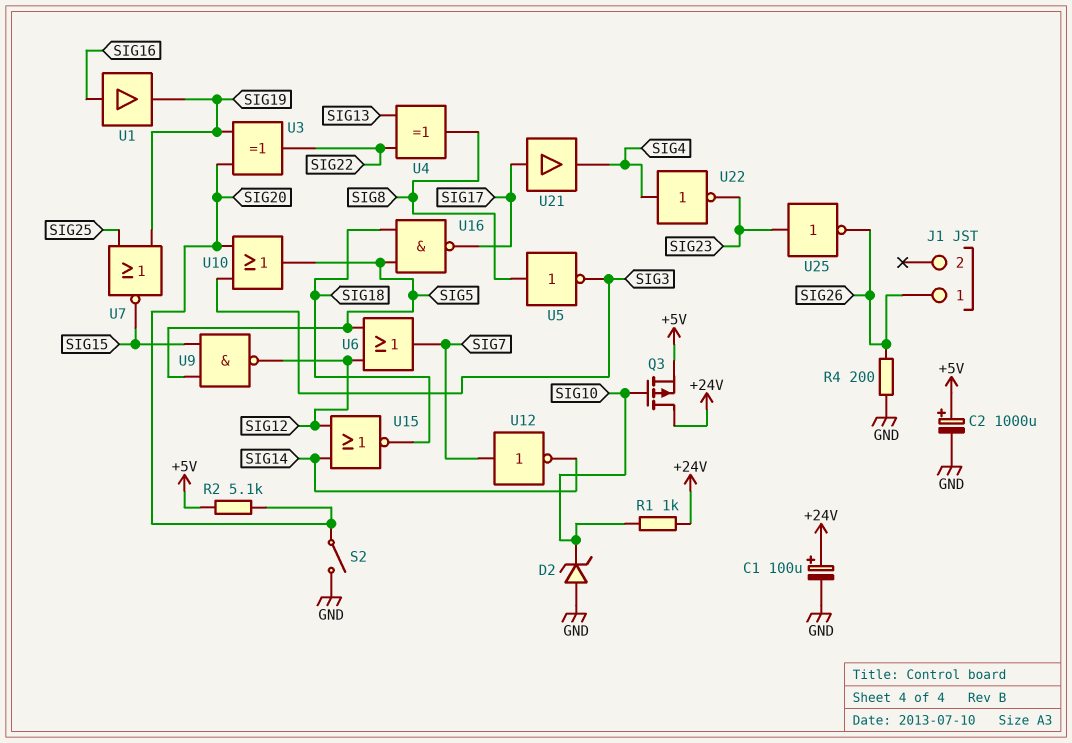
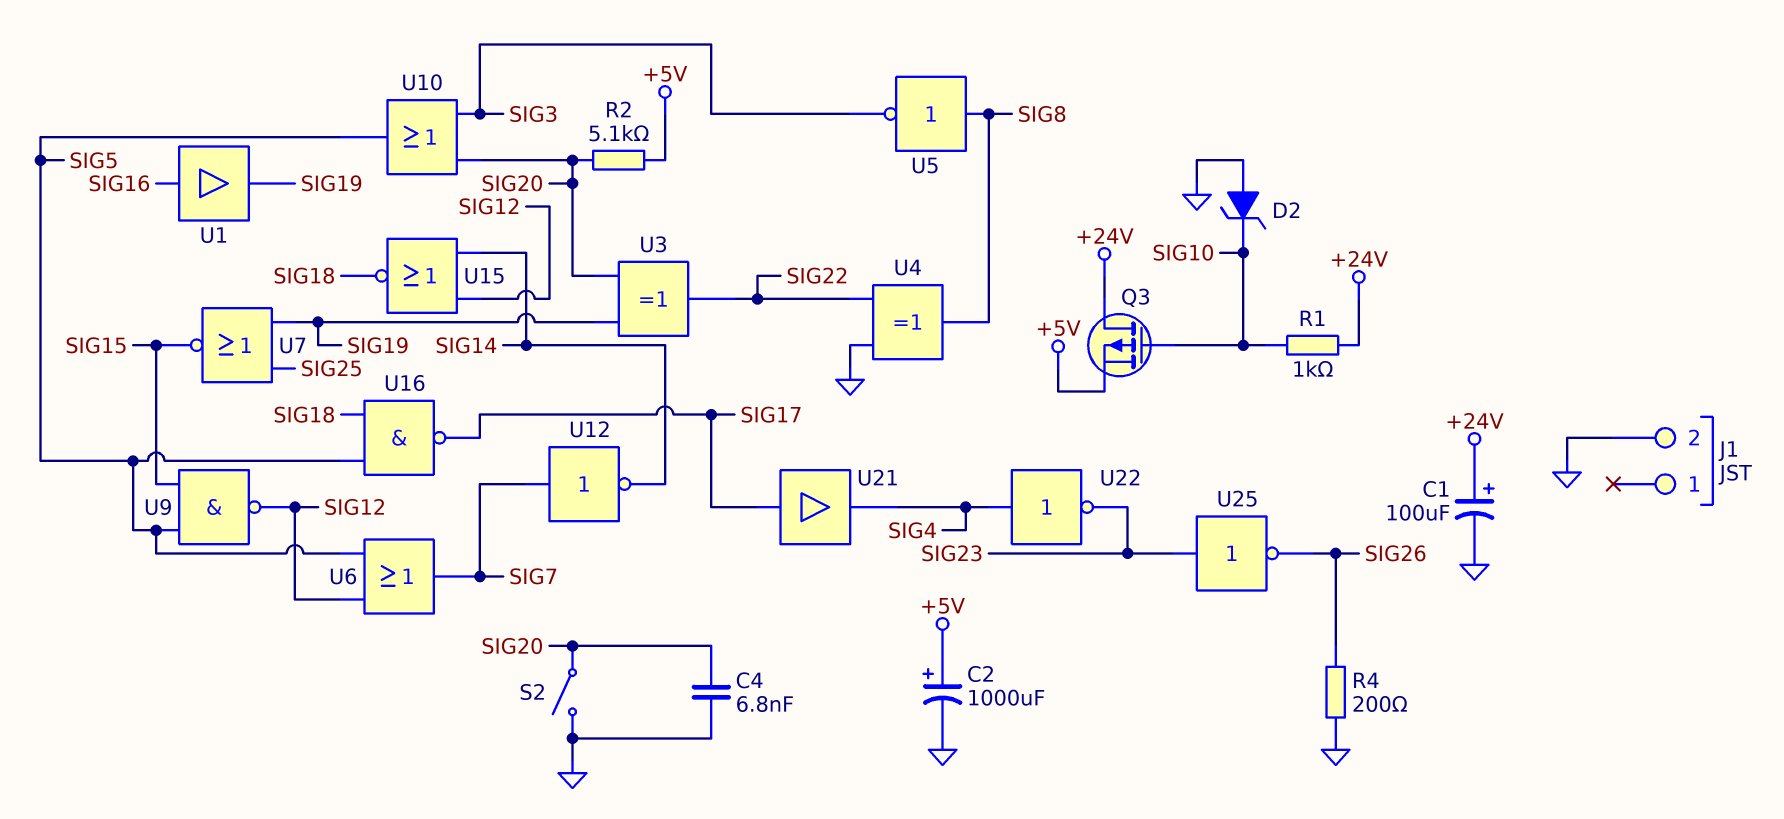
C4: none -> 6.8nF (GND, SIG20)
J1 pin 1: SIG26 -> none
J1 pin 2: none -> GND
U4: XOR (in SIG13, in SIG22, out SIG8) -> XOR (in GND, in SIG22, out SIG8)

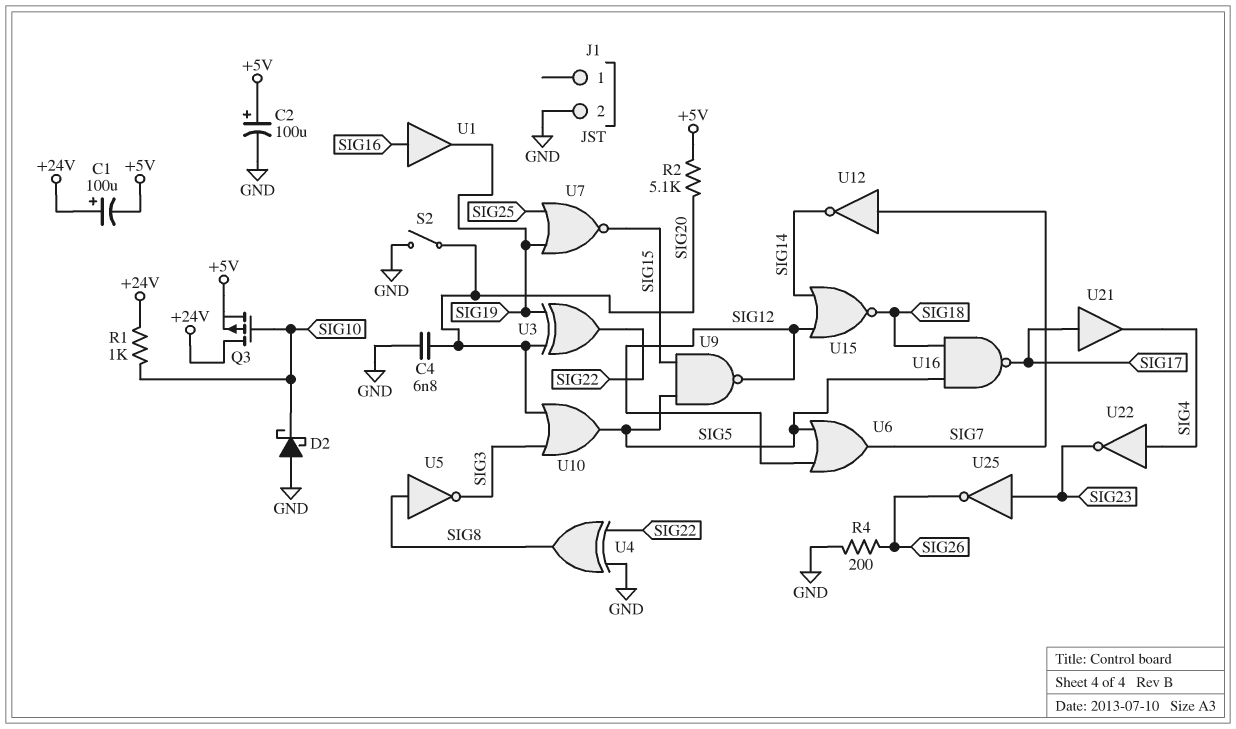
C1: 100uF (plus +24V, minus GND) -> 100uF (plus +24V, minus +5V)
C2: 1000uF (plus +5V, minus GND) -> 100uF (plus +5V, minus GND)
D2: zener (A GND, K SIG10) -> schottky (A GND, K SIG10)

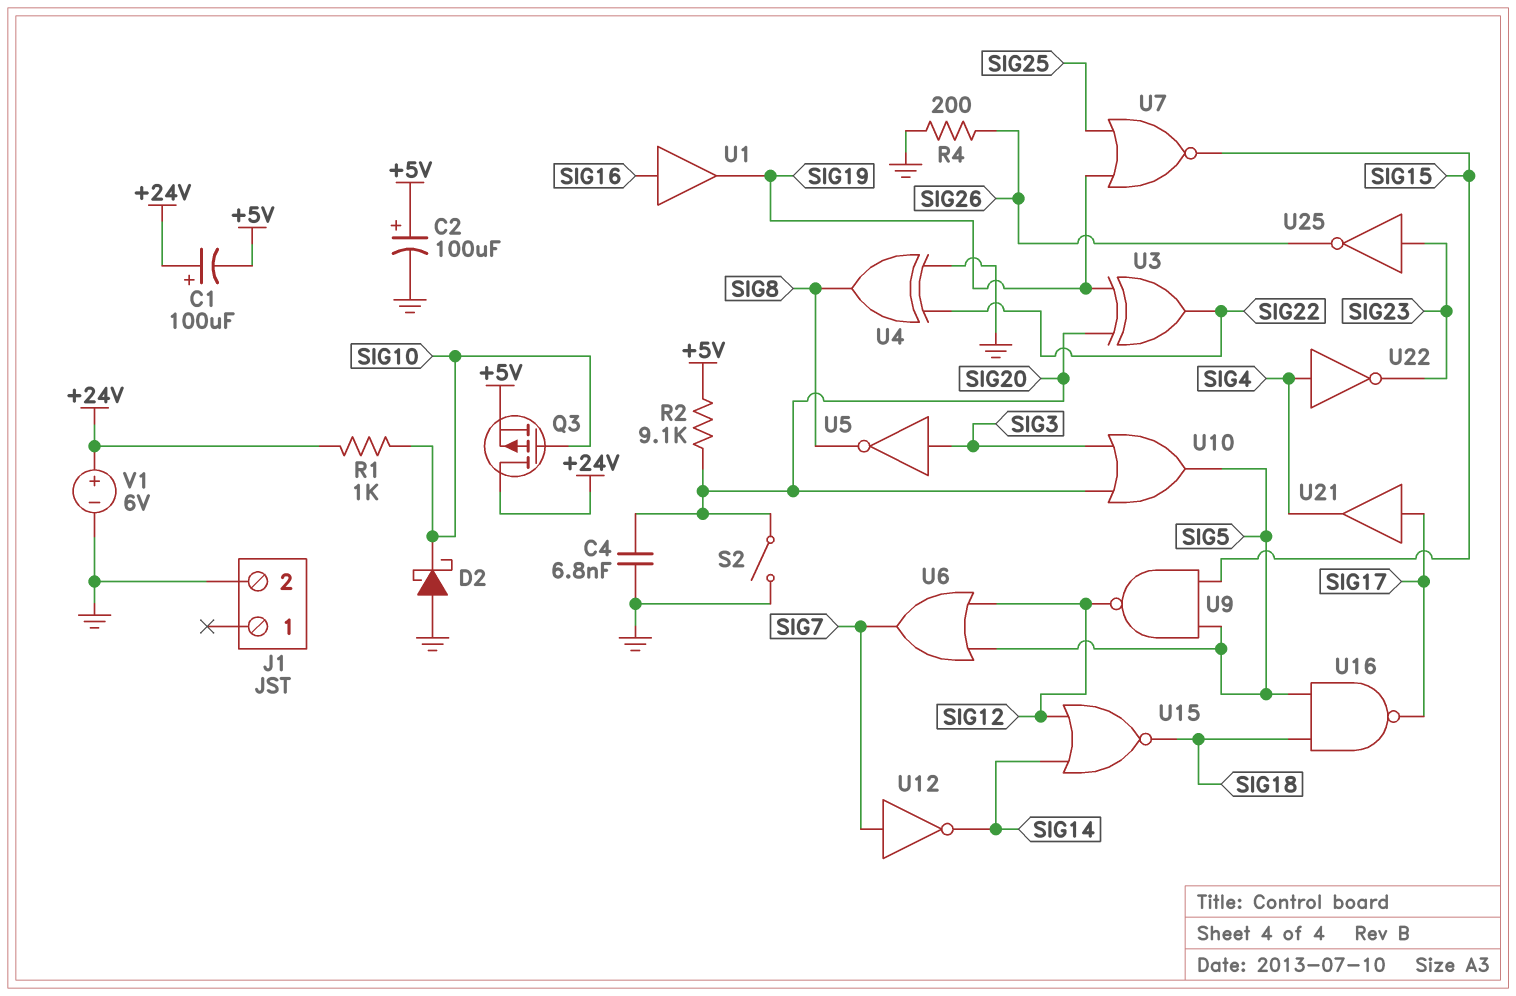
R2: 5.1k (+5V, SIG20) -> 9.1k (+5V, SIG20)
U5: NOT (in SIG8, out SIG3) -> NOT (in SIG3, out SIG8)
V1: none -> 6V (plus +24V, minus GND)

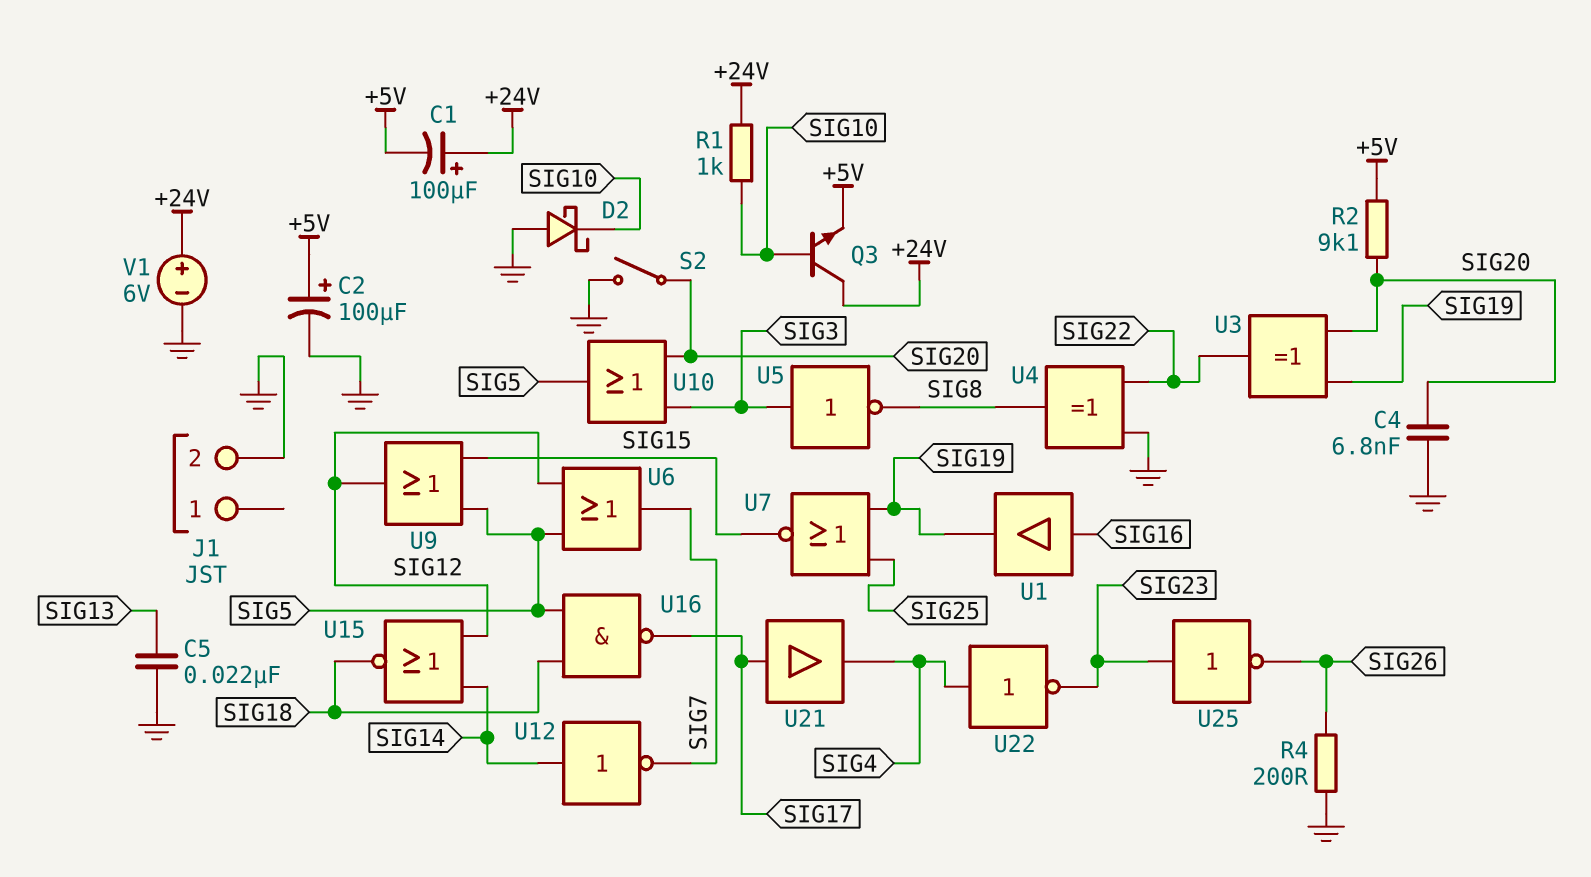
C5: none -> 22nF (GND, SIG13)
Q3: PMOS (G SIG10, D +24V, S +5V) -> NPN (B SIG10, C +24V, E +5V)
U9: NAND (in SIG5, in SIG15, out SIG12) -> OR (in SIG5, in SIG15, out SIG12)
U12: NOT (in SIG7, out SIG14) -> NOT (in SIG14, out SIG7)

